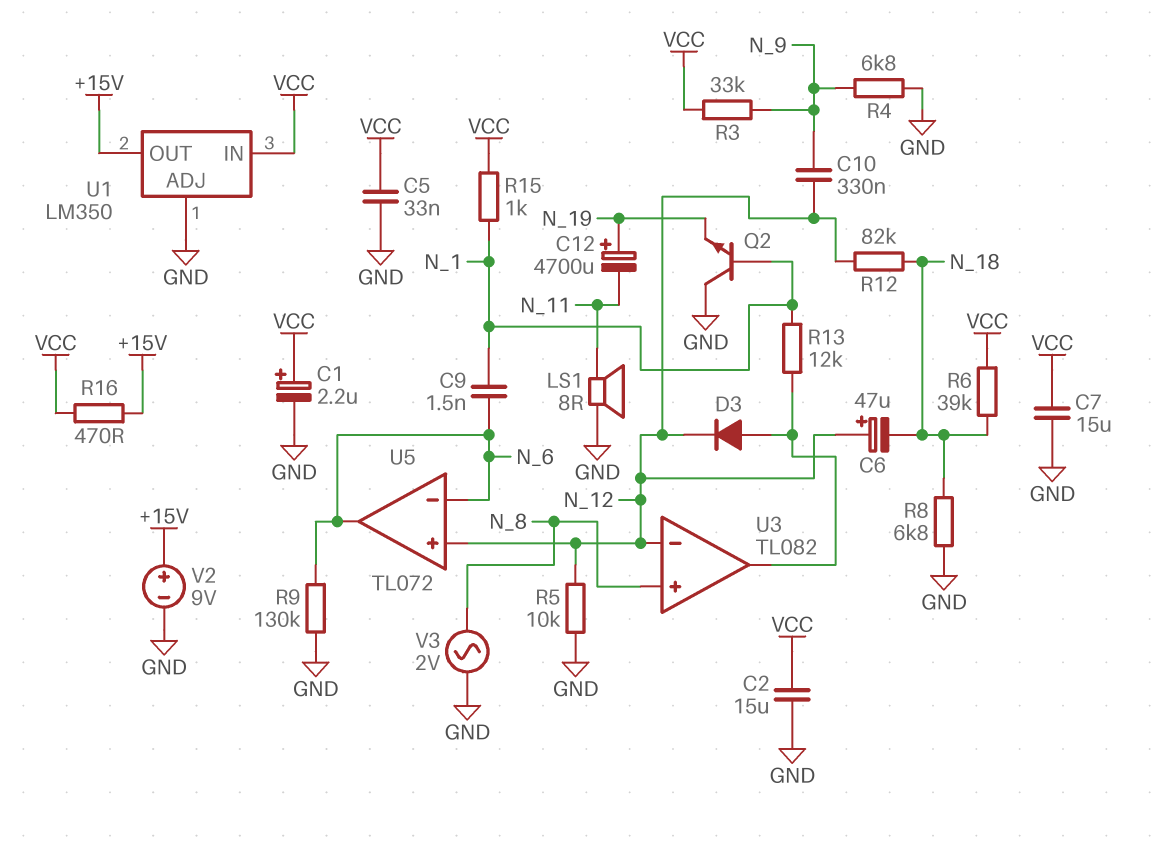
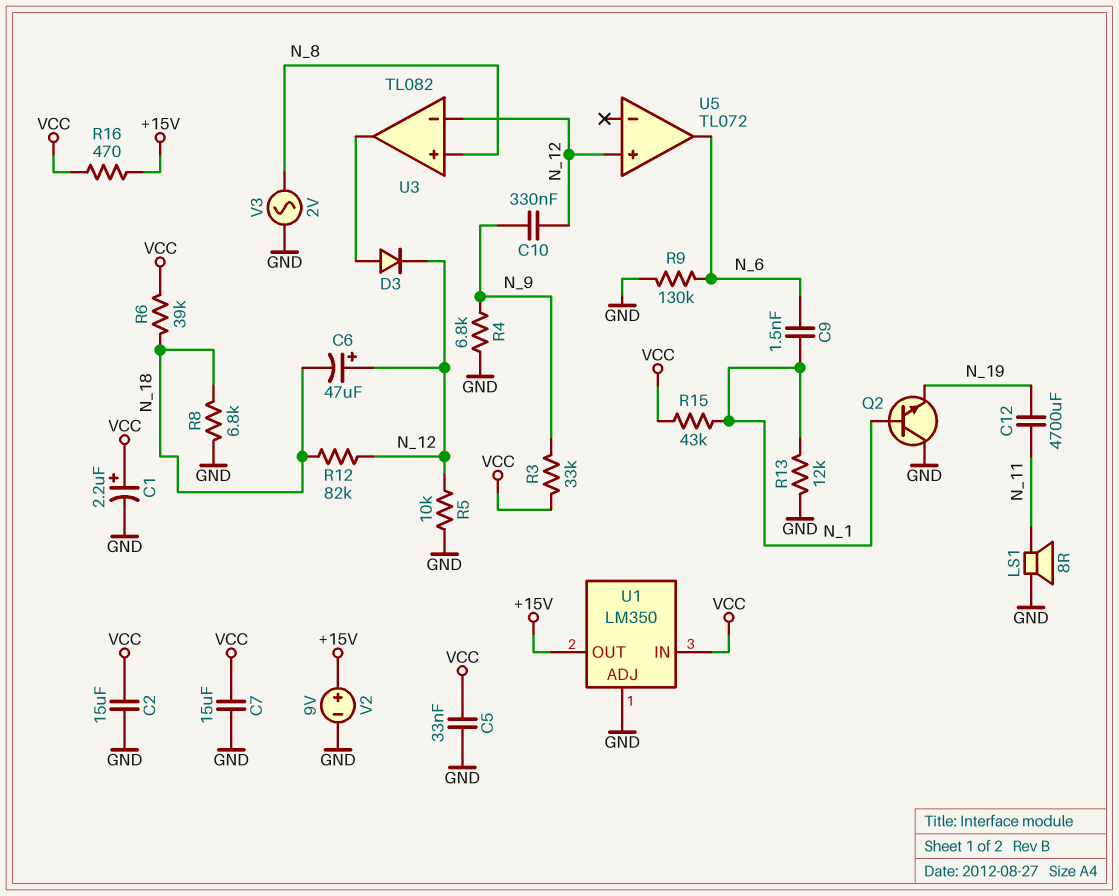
C12: 4700uF (plus N_19, minus N_11) -> 4700uF (N_11, N_19)
R13: 12k (N_1, U3/out) -> 12k (GND, N_1)
R15: 1k (N_1, VCC) -> 43k (N_1, VCC)
U5 pin in-: N_6 -> none

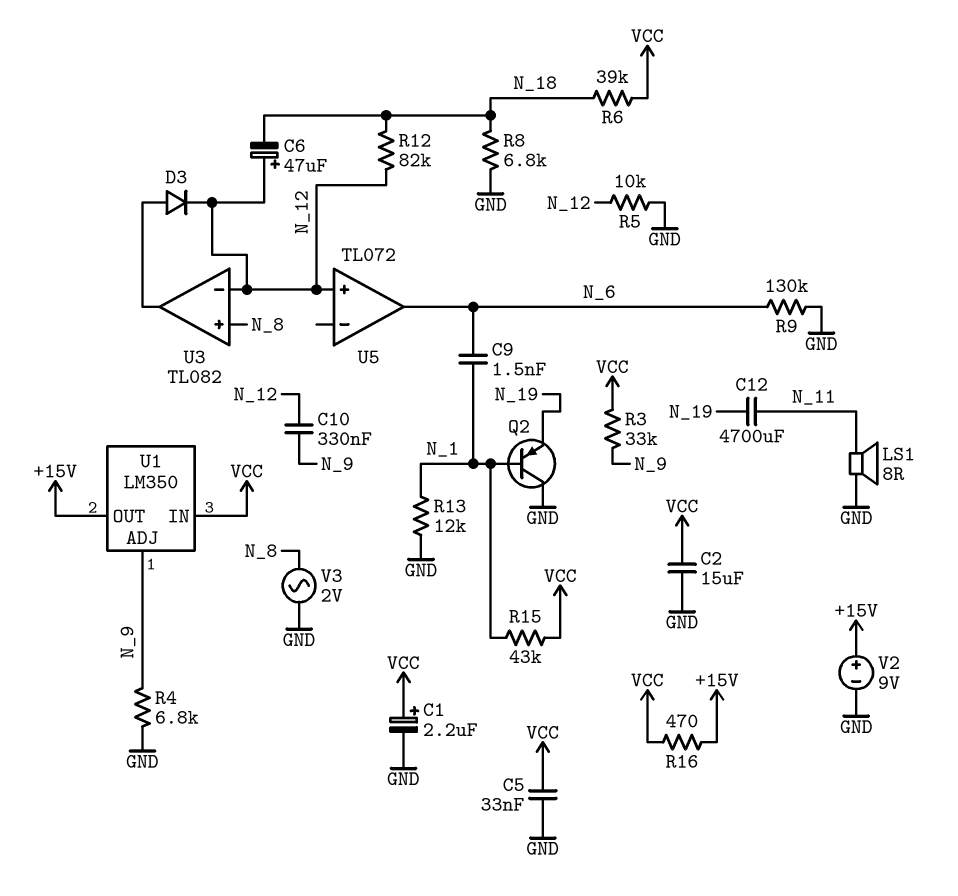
C7: 15uF (GND, VCC) -> none
Q2: NPN (B N_1, C GND, E N_19) -> PNP (B N_1, C GND, E N_19)
U1 pin ADJ: GND -> N_9

